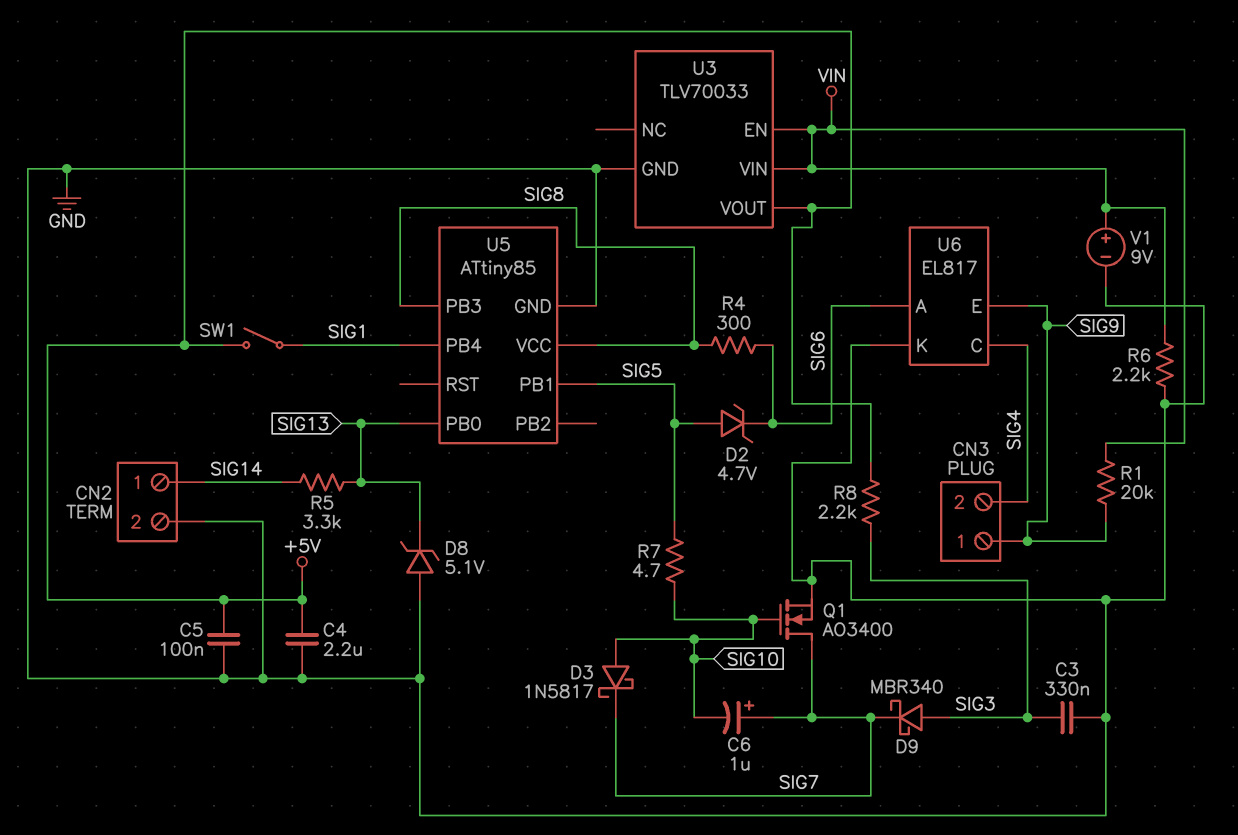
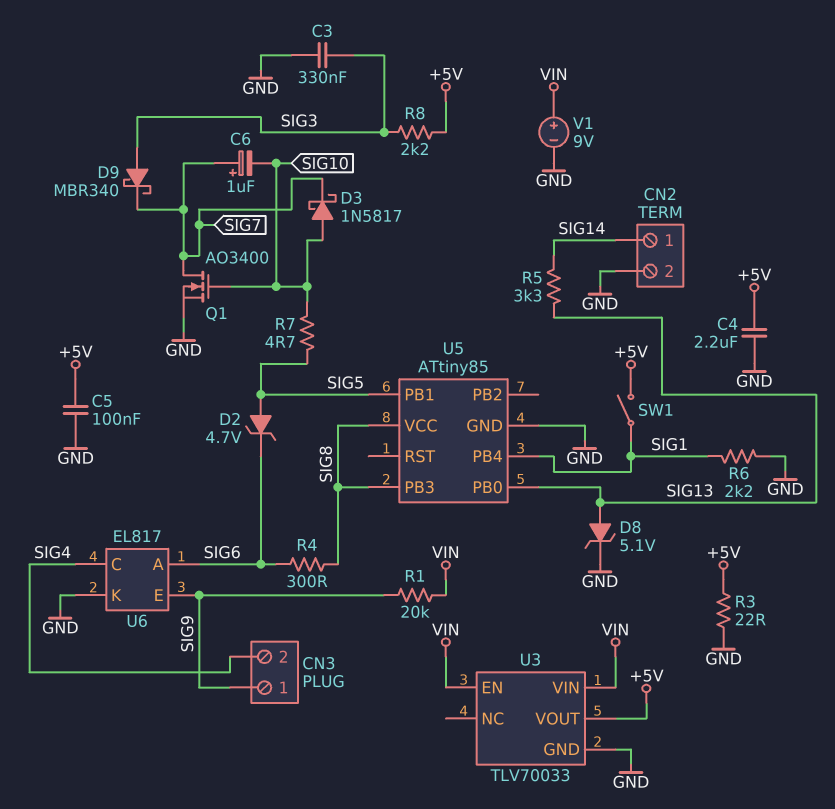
D8: zener 5.1V (A GND, K SIG13) -> zener 5.1V (A SIG13, K GND)
R3: none -> 22 (+5V, GND)
R6: 2.2k (GND, VIN) -> 2.2k (GND, SIG1)

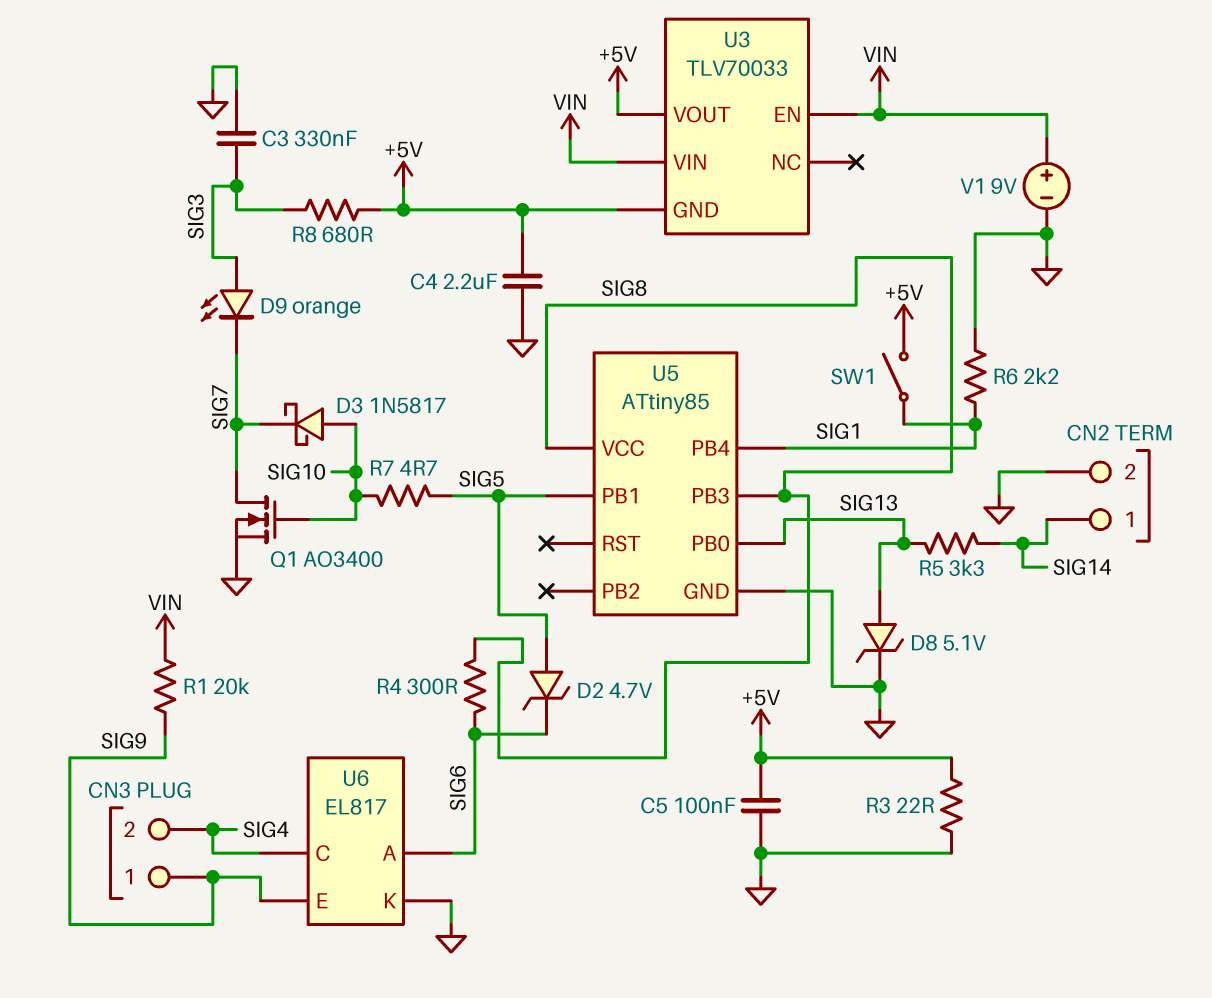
C6: 1uF (plus SIG7, minus SIG10) -> none
D9: schottky MBR340 (A SIG3, K SIG7) -> LED orange (A SIG3, K SIG7)
R8: 2.2k (+5V, SIG3) -> 680 (+5V, SIG3)
U3 pin GND: GND -> +5V

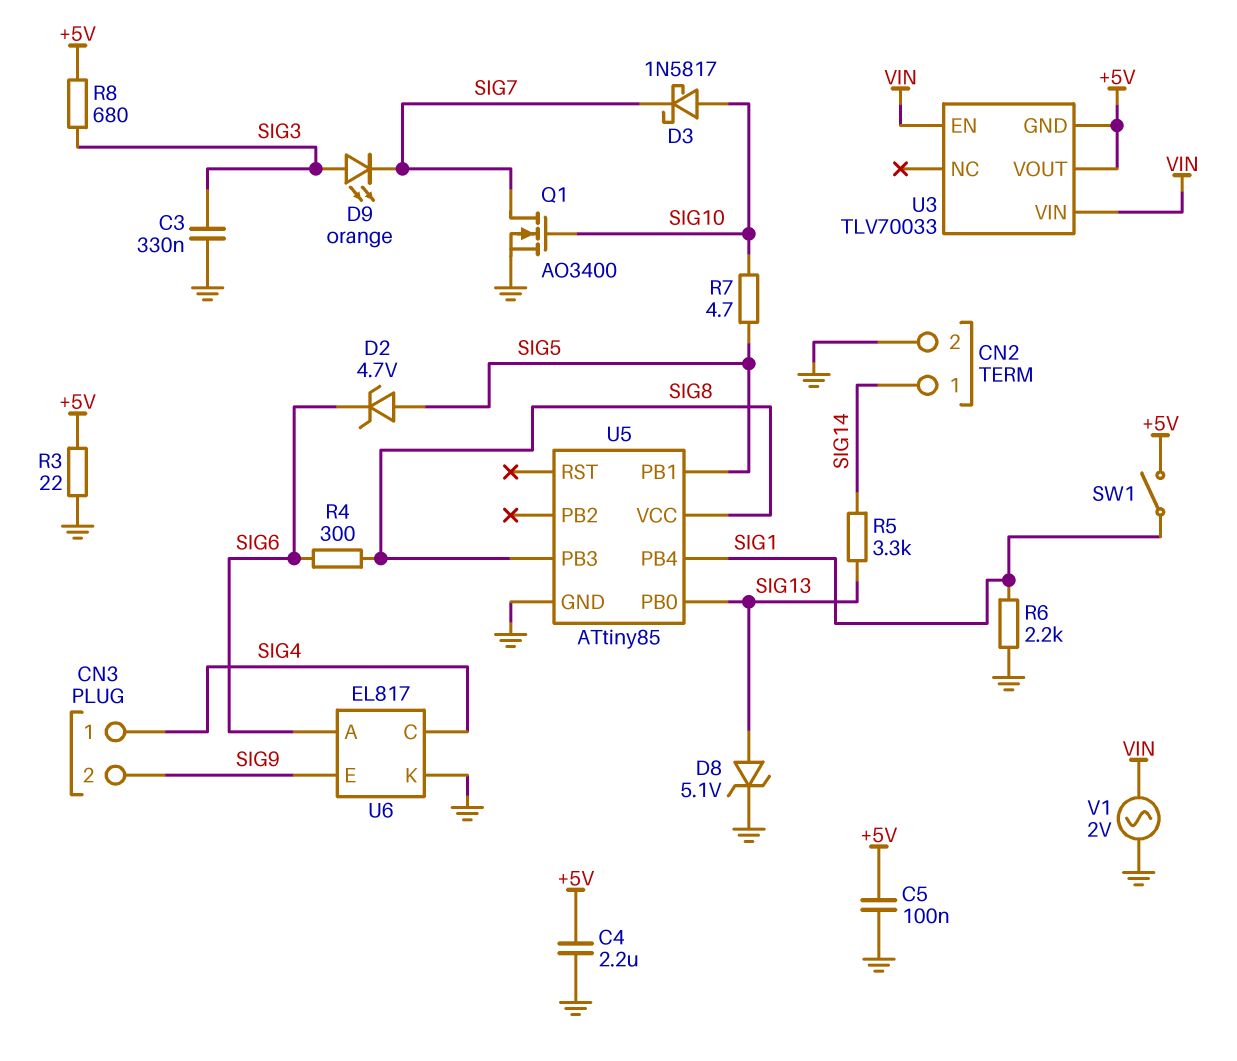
CN3 pin 1: SIG9 -> SIG4
CN3 pin 2: SIG4 -> SIG9
R1: 20k (SIG9, VIN) -> none
V1: 9V (plus VIN, minus GND) -> AC 2V (GND, VIN)

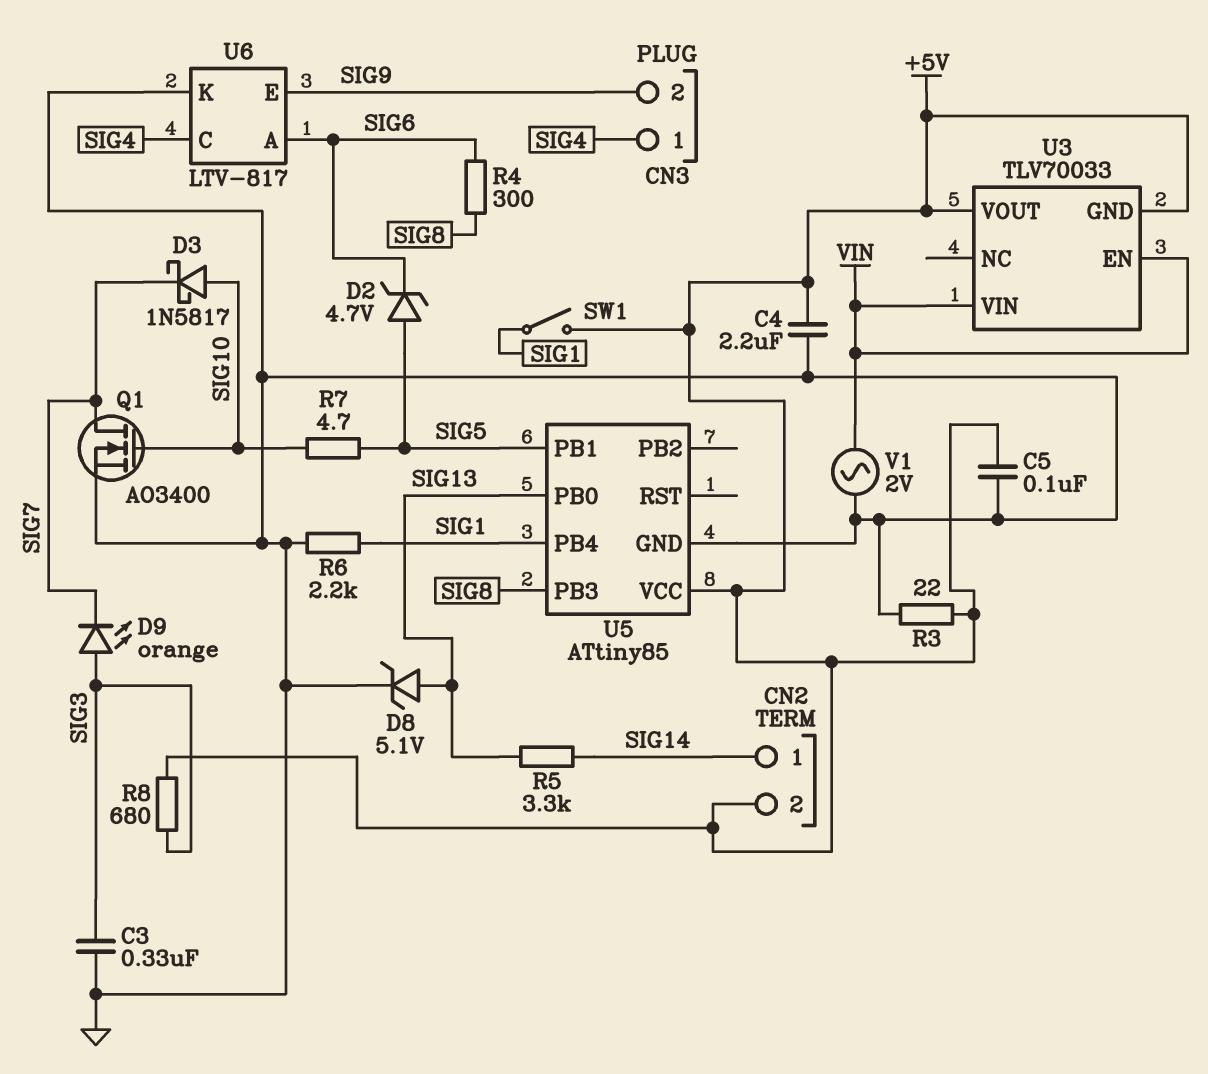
CN2 pin 2: GND -> +5V
U5 pin VCC: SIG8 -> +5V
U6: EL817 -> LTV-817

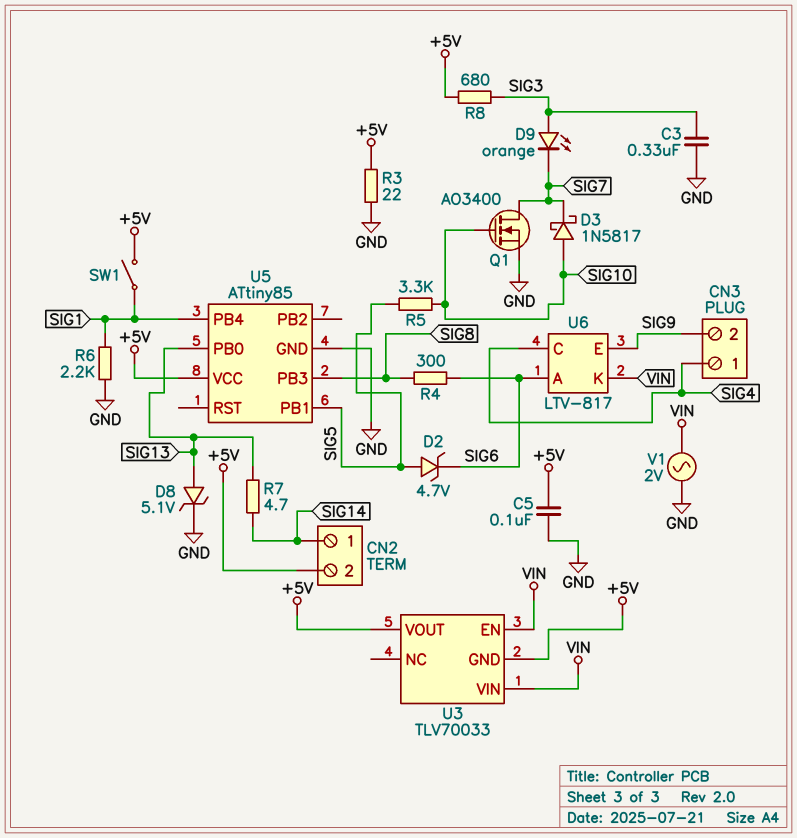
C4: 2.2uF (+5V, GND) -> none
R5: 3.3k (SIG13, SIG14) -> 3.3k (SIG5, SIG10)
R7: 4.7 (SIG5, SIG10) -> 4.7 (SIG13, SIG14)
U6 pin K: GND -> VIN

